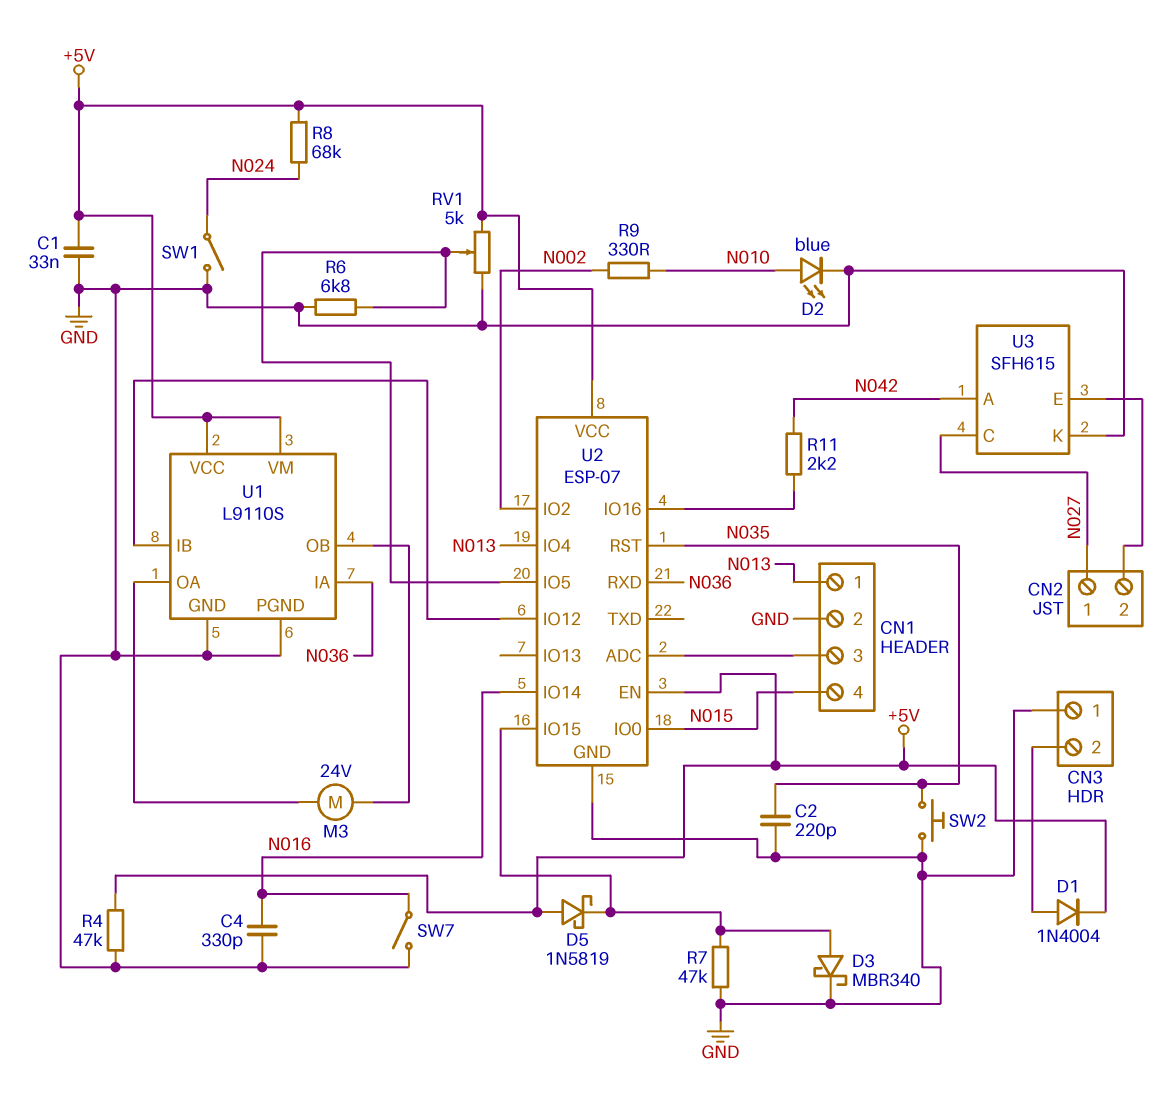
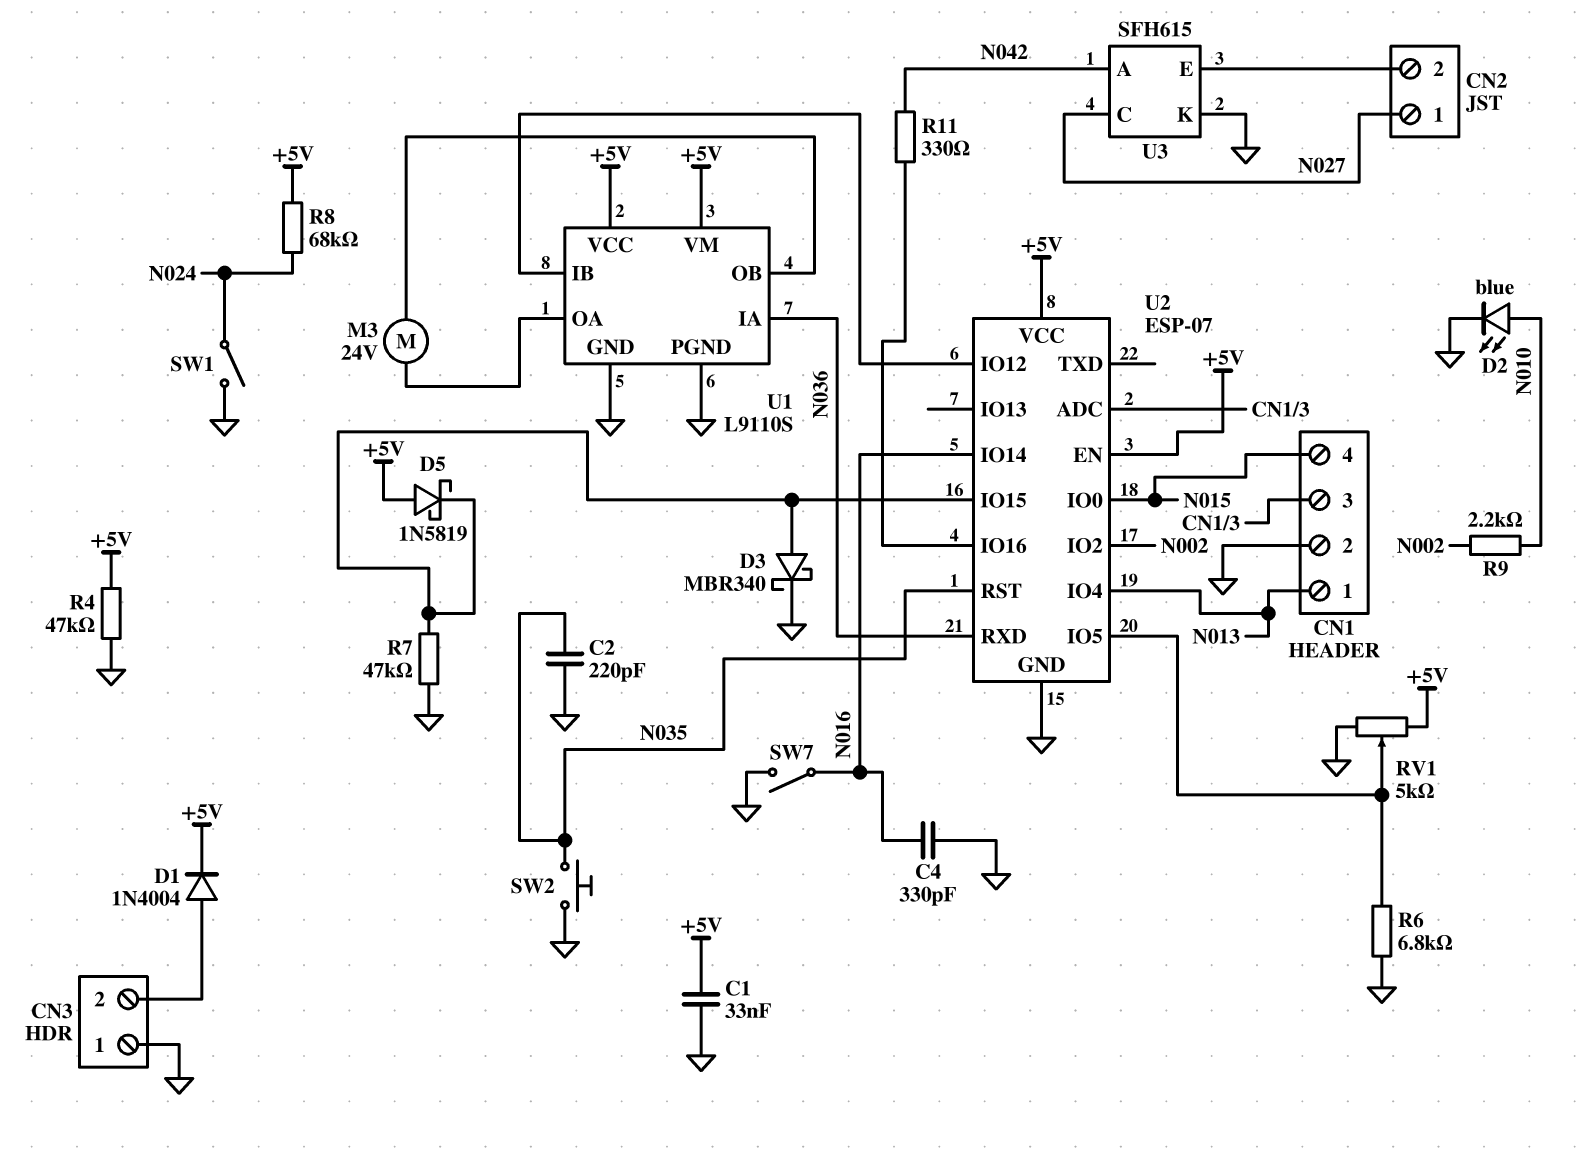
R9: 330 (N002, N010) -> 2.2k (N002, N010)
R11: 2.2k (N042, U2/IO16) -> 330 (N042, U2/IO16)

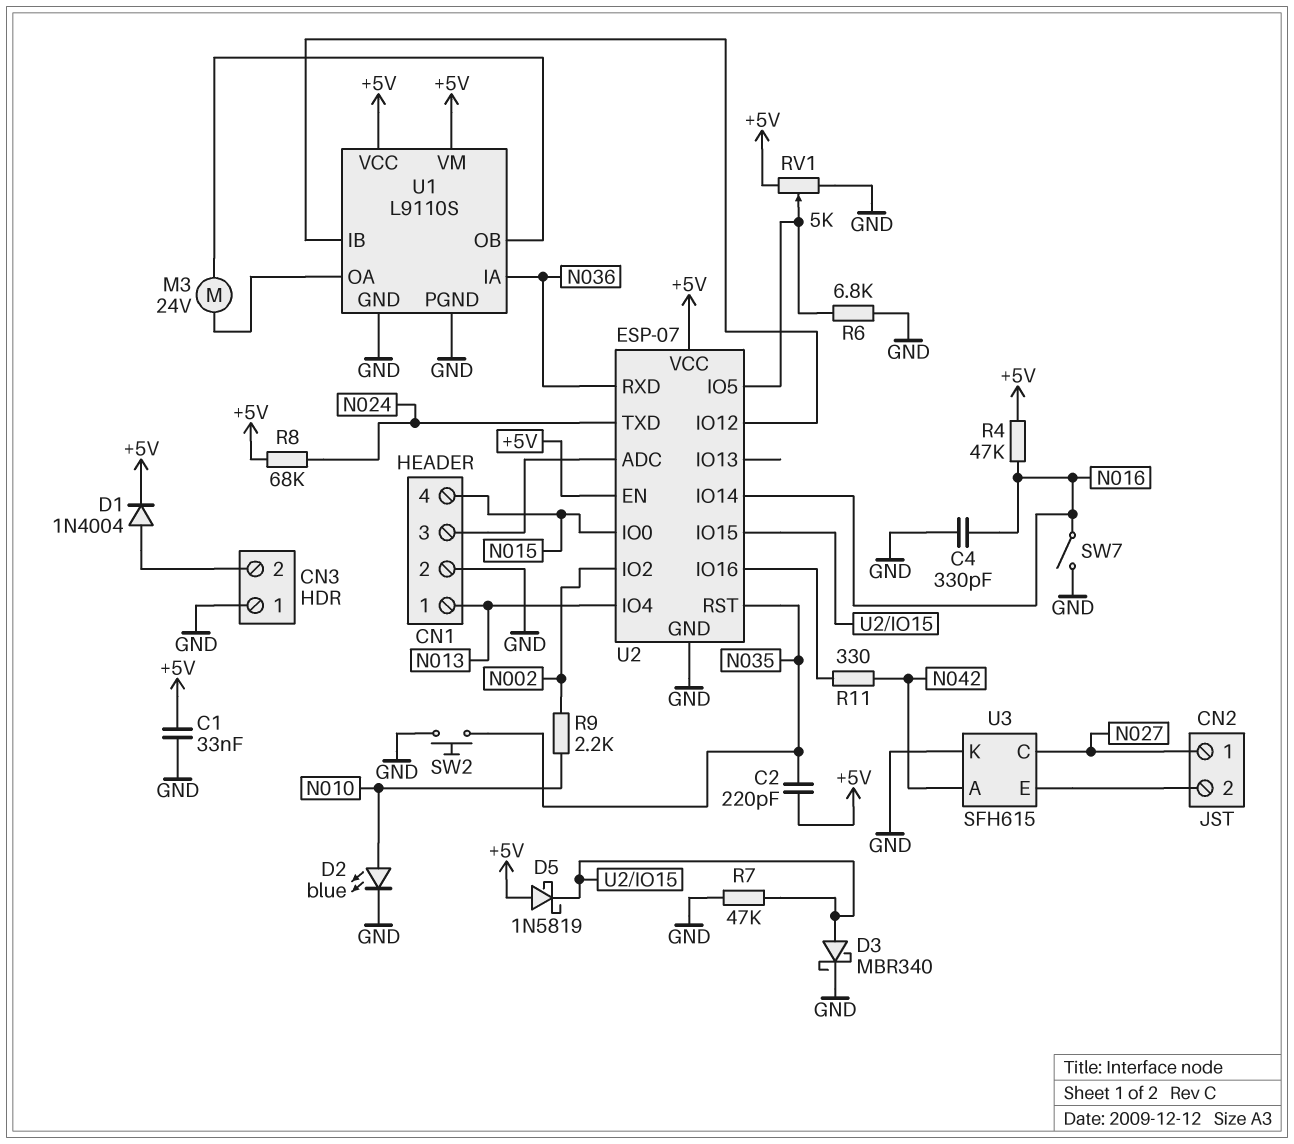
C2: 220pF (GND, N035) -> 220pF (+5V, N035)
R4: 47k (+5V, GND) -> 47k (+5V, N016)
SW1: switch (GND, N024) -> none
U2 pin TXD: none -> N024

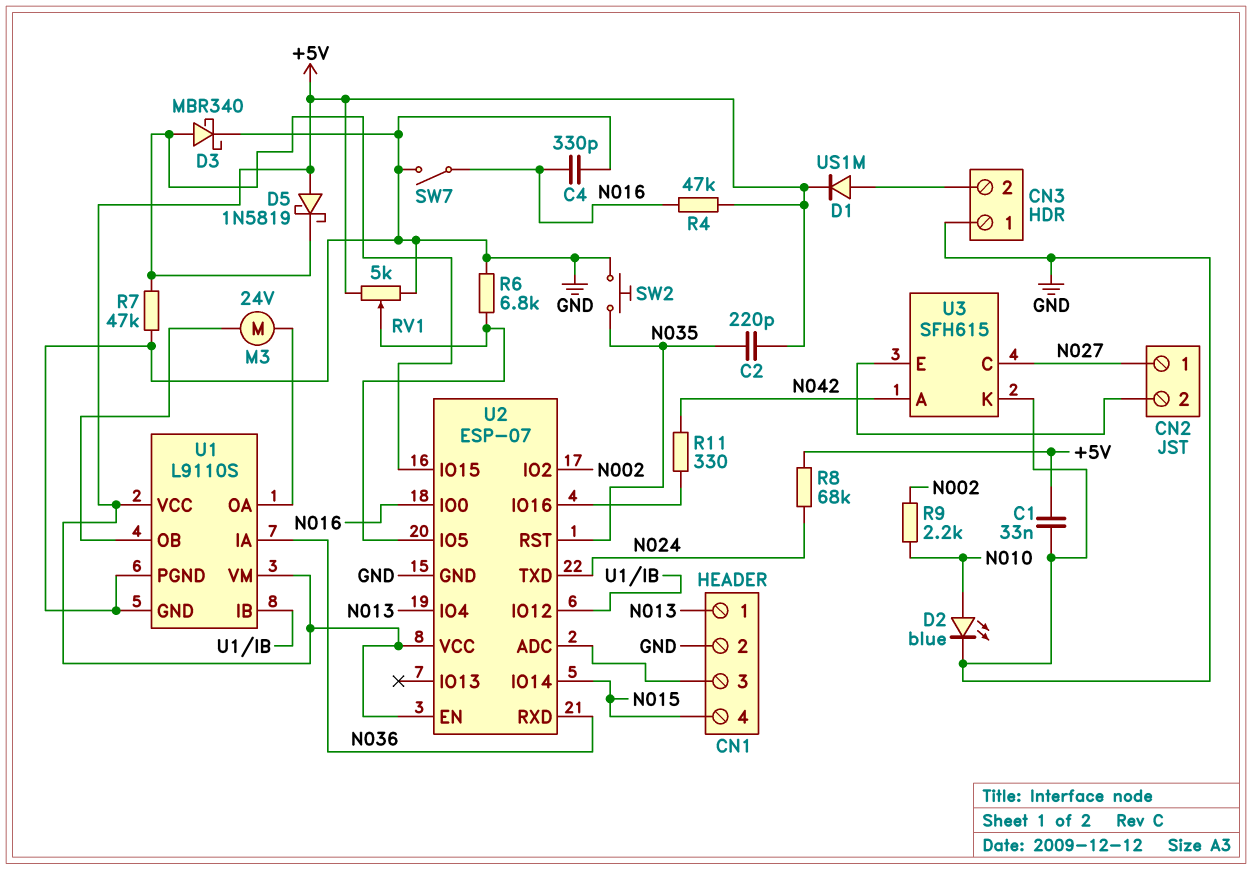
D1: diode 1N4004 (A CN3/2, K +5V) -> diode US1M (A CN3/2, K +5V)
U2 pin IO0: N015 -> N016
U2 pin IO14: N016 -> N015

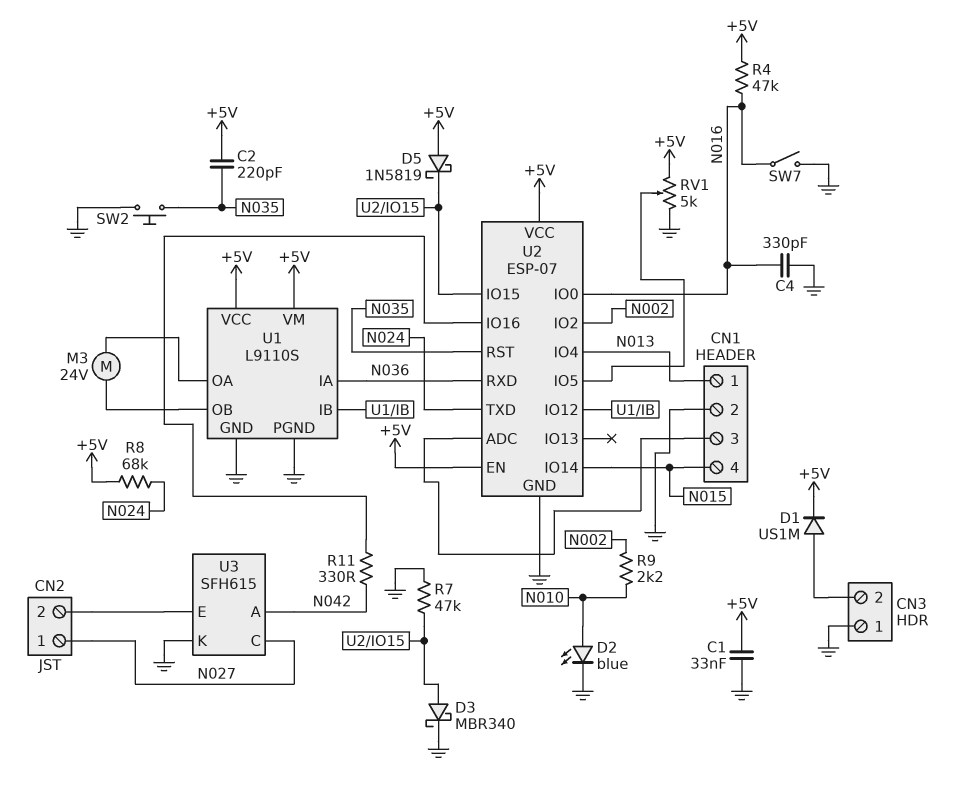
R6: 6.8k (GND, U2/IO5) -> none

